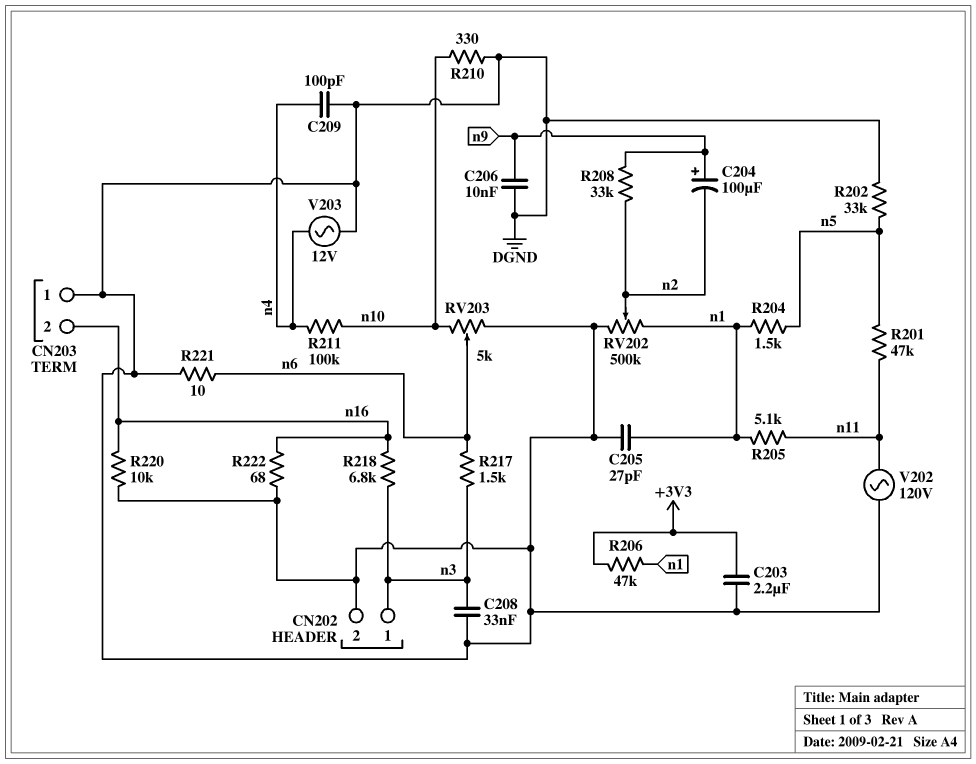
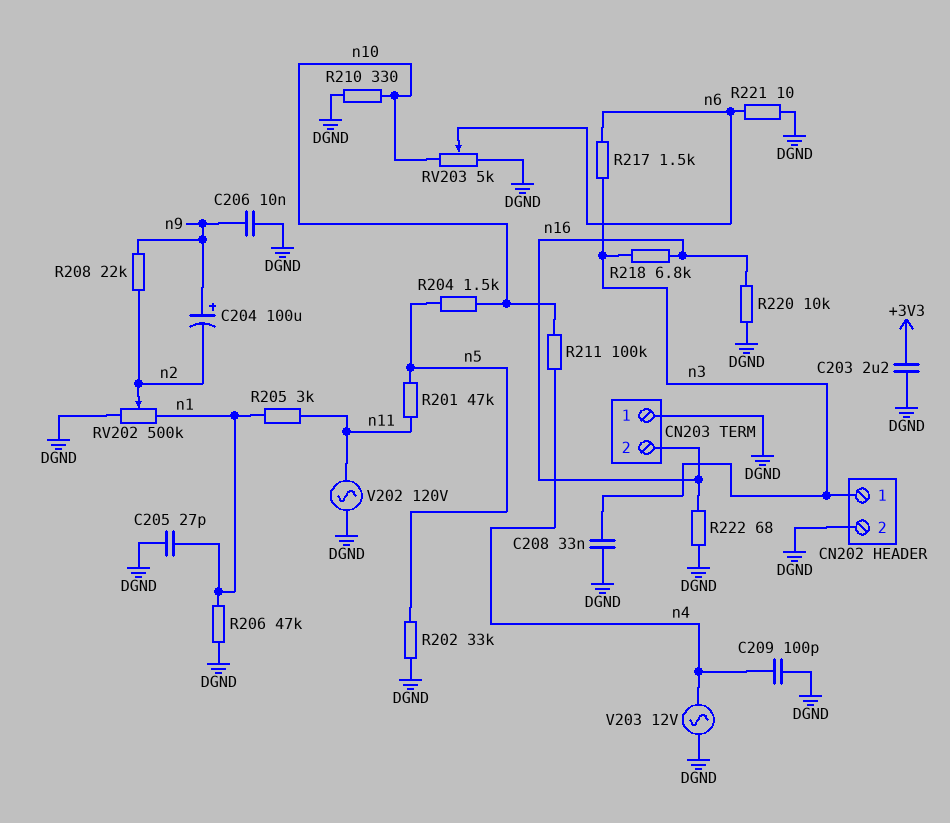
R204: 1.5k (n1, n5) -> 1.5k (n5, n10)
R205: 5.1k (n1, n11) -> 3k (n1, n11)
R206: 47k (+3V3, n1) -> 47k (DGND, n1)
R208: 33k (n2, n9) -> 22k (n2, n9)

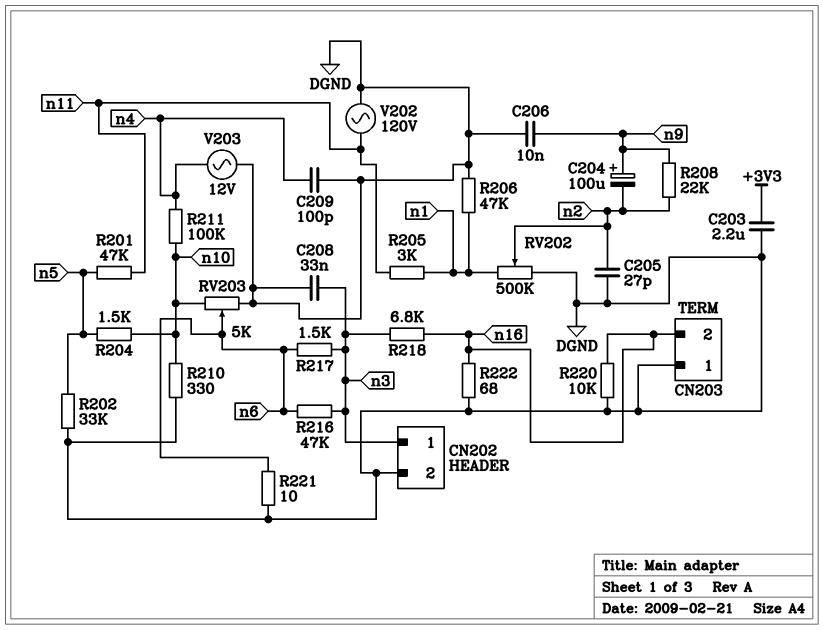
C205: 27pF (DGND, n1) -> 27pF (DGND, n2)
R216: none -> 47k (n3, n6)

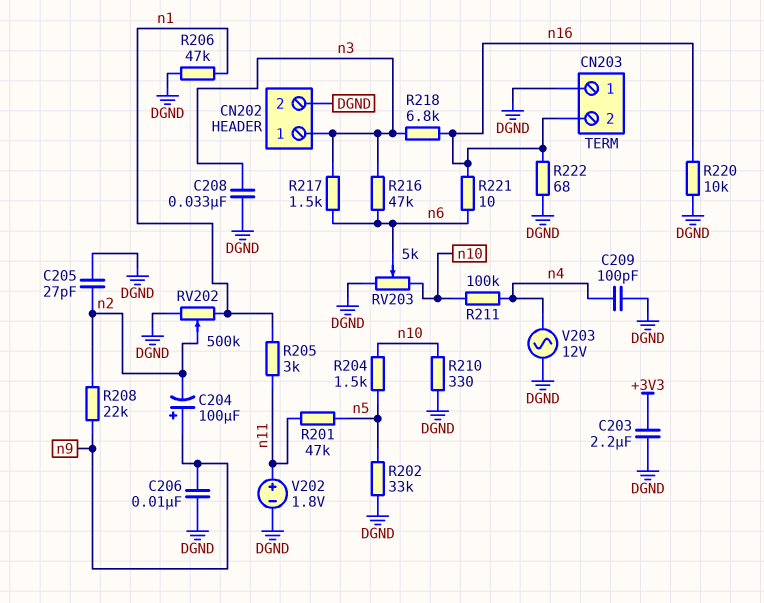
R221: 10 (DGND, n6) -> 10 (n6, n16)
V202: AC 120V (DGND, n11) -> 1.8V (plus n11, minus DGND)

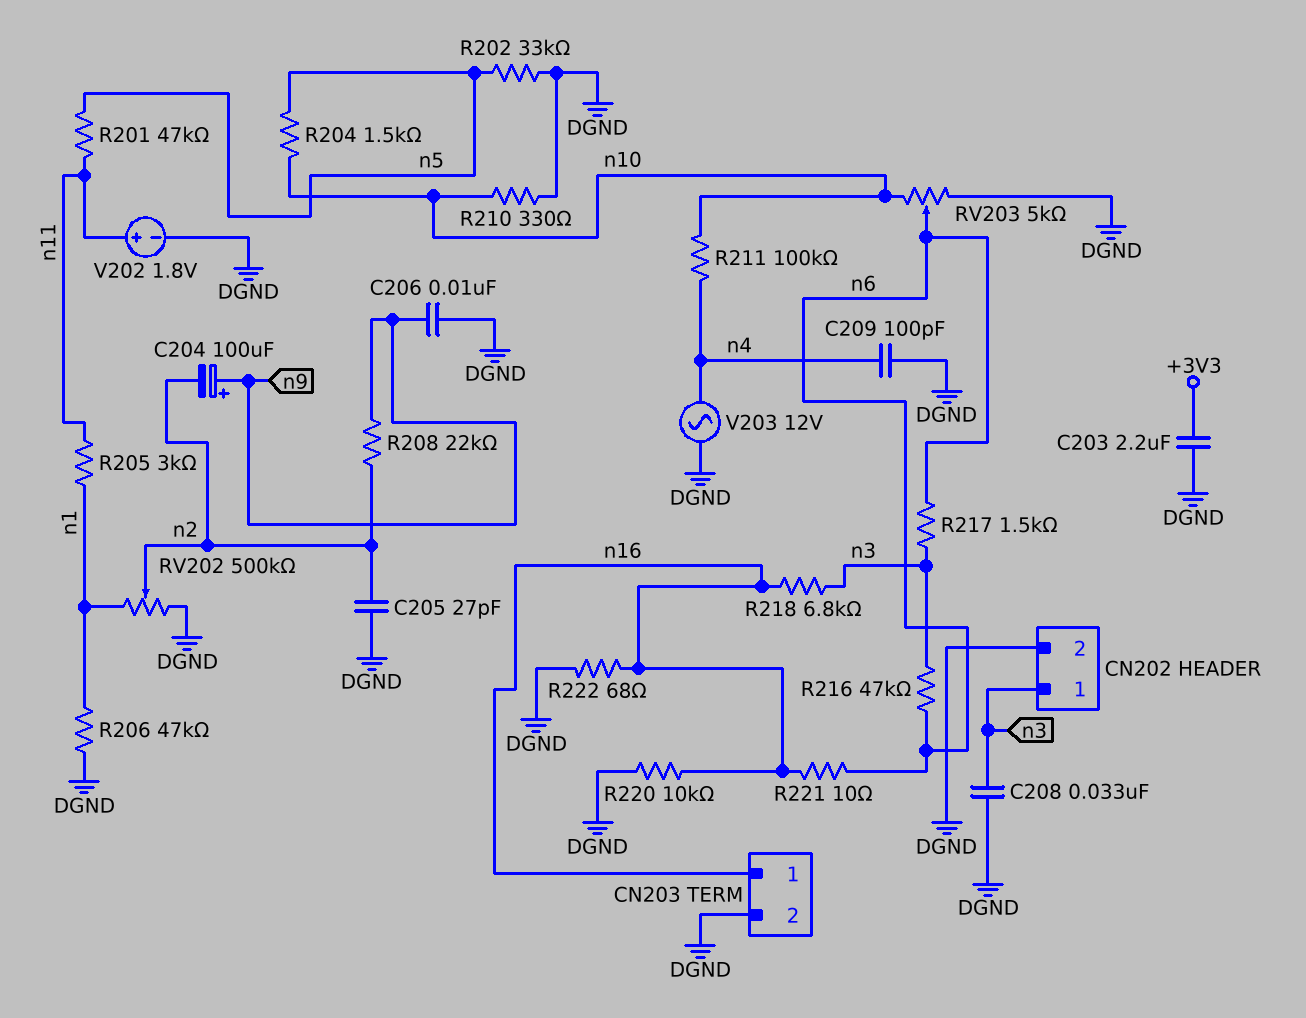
CN203 pin 1: DGND -> n16
CN203 pin 2: n16 -> DGND

